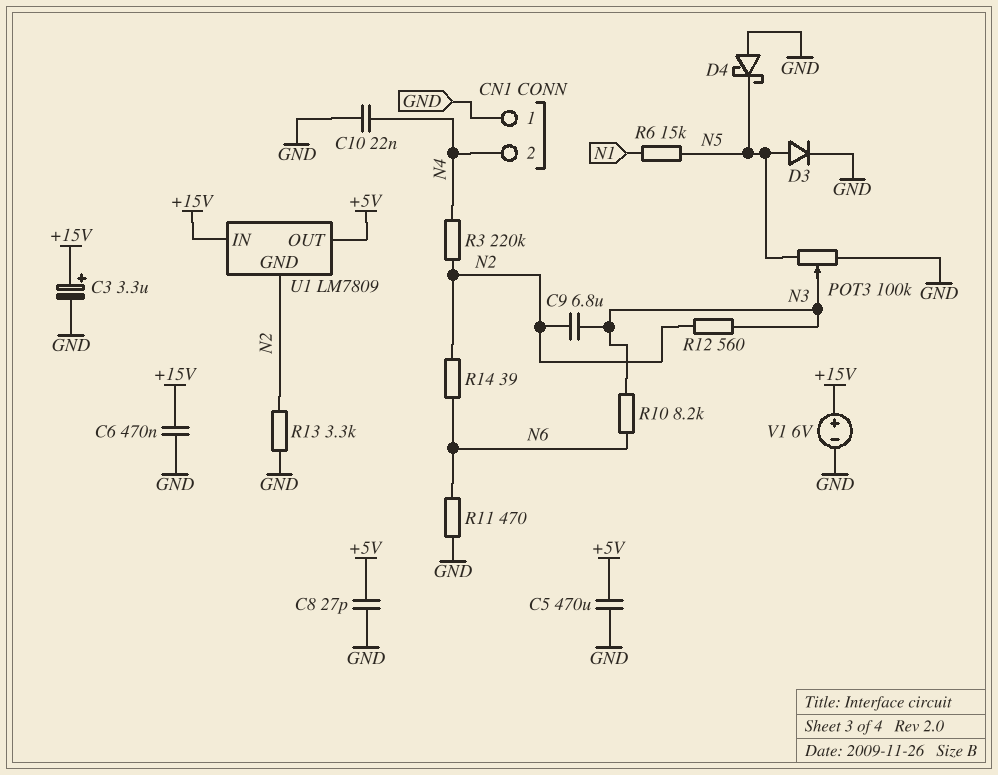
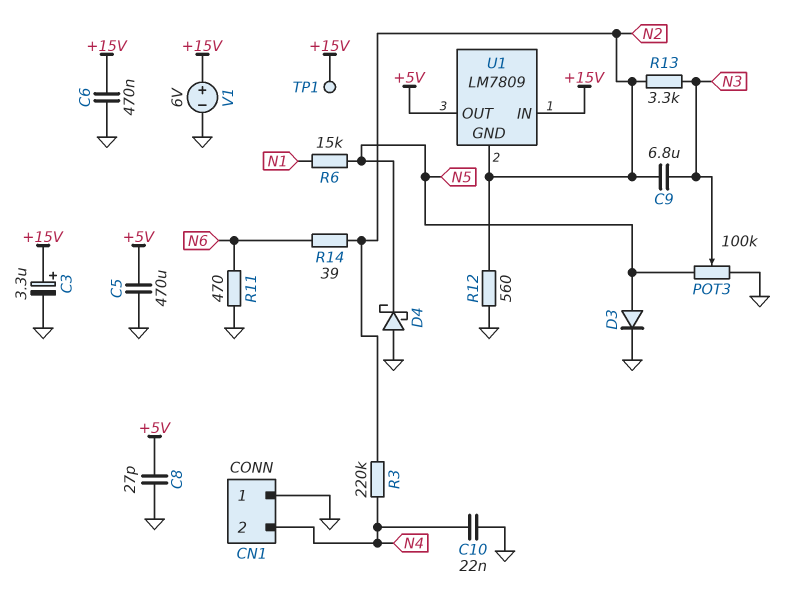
R10: 8.2k (N3, N6) -> none
R12: 560 (N2, N3) -> 560 (GND, N2)
R13: 3.3k (GND, N2) -> 3.3k (N2, N3)
TP1: none -> test point (+15V)

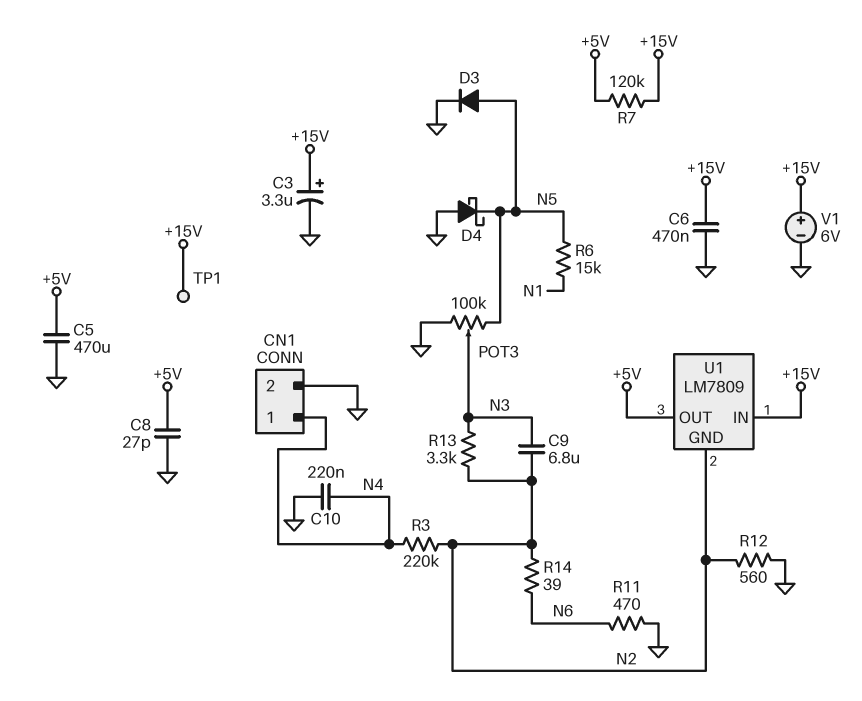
C10: 22nF (GND, N4) -> 220nF (GND, N4)
CN1 pin 1: GND -> N4
CN1 pin 2: N4 -> GND
R7: none -> 120k (+5V, +15V)

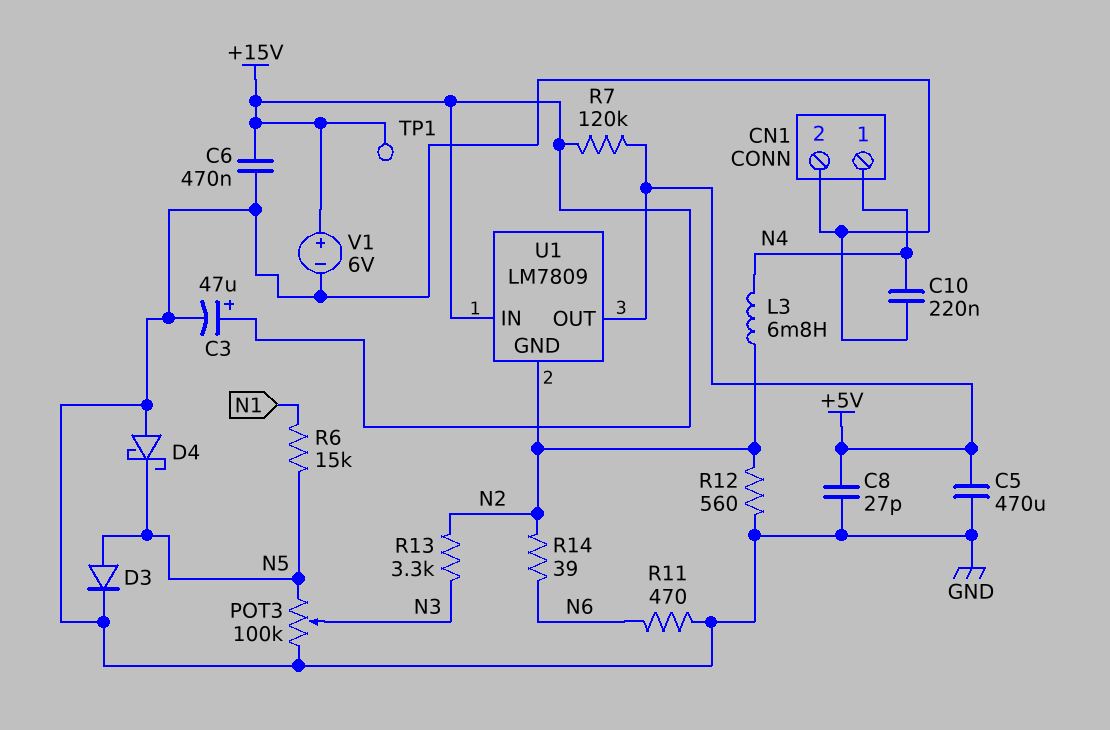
C3: 3.3uF (plus +15V, minus GND) -> 47uF (plus +15V, minus GND)
C9: 6.8uF (N2, N3) -> none
L3: none -> 6.8mH (N2, N4)
R3: 220k (N2, N4) -> none

